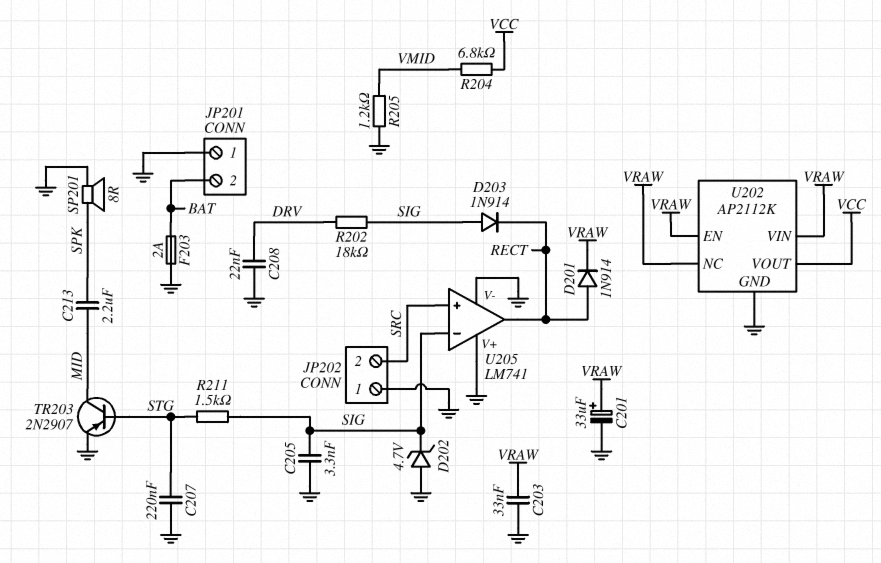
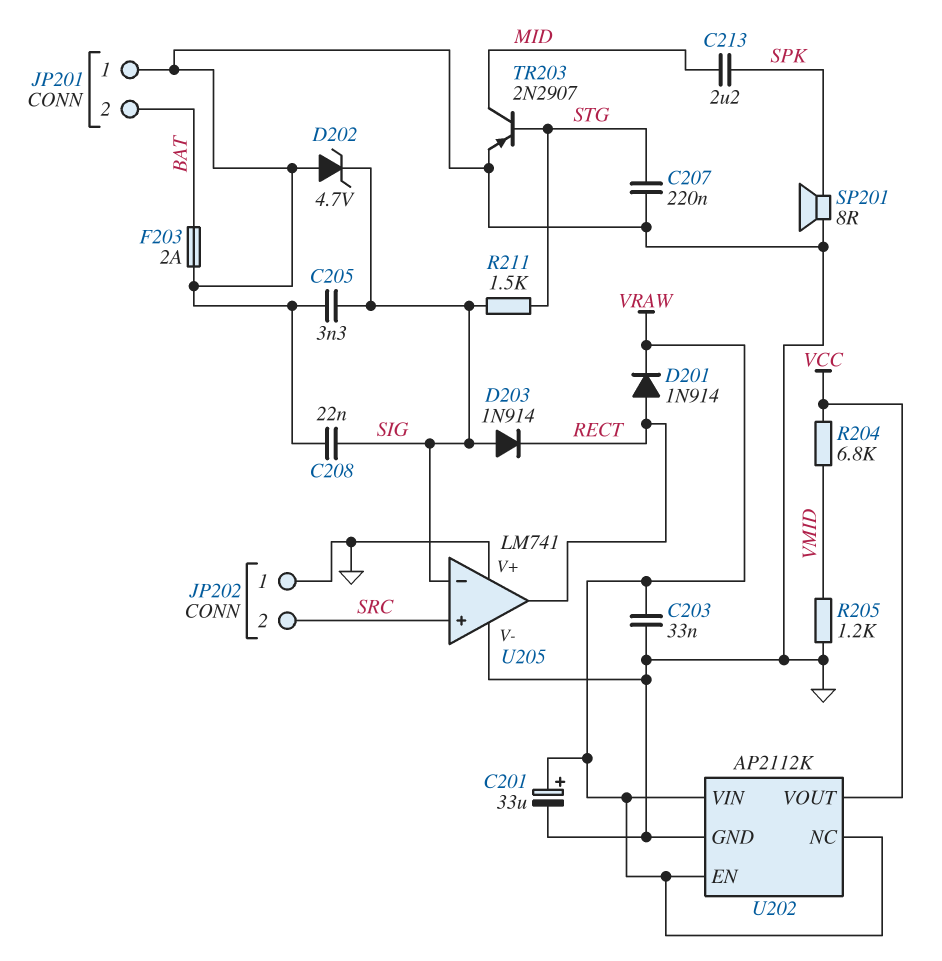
C208: 22nF (DRV, GND) -> 22nF (GND, SIG)
R202: 18k (DRV, SIG) -> none

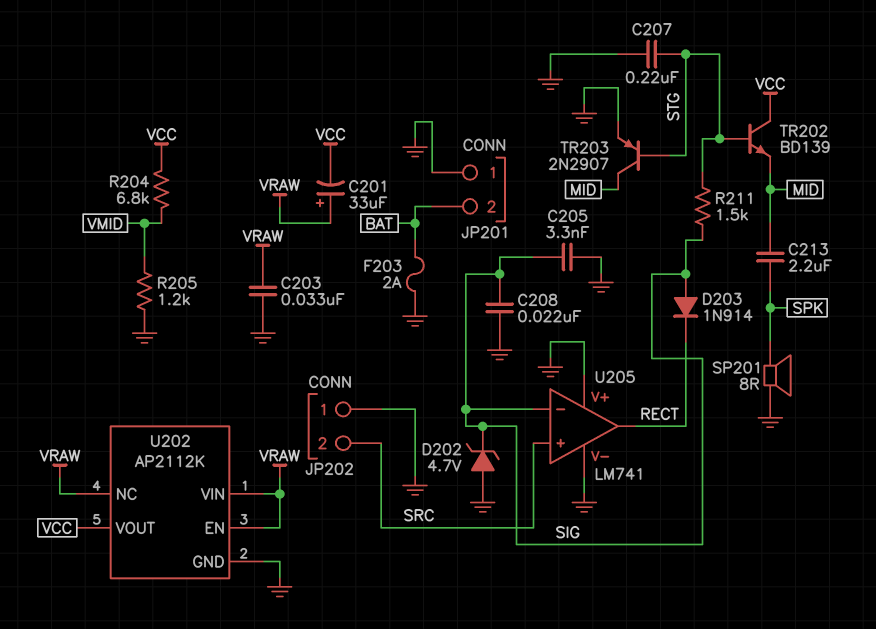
C201: 33uF (plus VRAW, minus GND) -> 33uF (plus VRAW, minus VCC)
D201: diode 1N914 (A RECT, K VRAW) -> none
TR202: none -> NPN BD139 (B STG, C VCC, E MID)

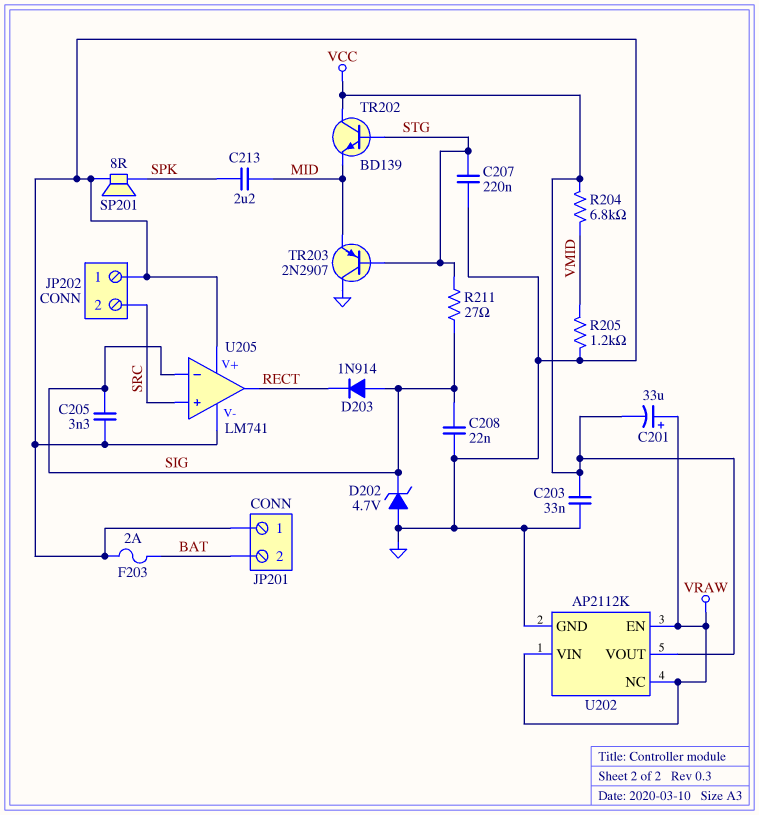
C203: 33nF (GND, VRAW) -> 33nF (GND, VCC)
R211: 1.5k (SIG, STG) -> 27 (SIG, STG)
TR203: PNP 2N2907 (B STG, C MID, E GND) -> PNP 2N2907 (B STG, C GND, E MID)

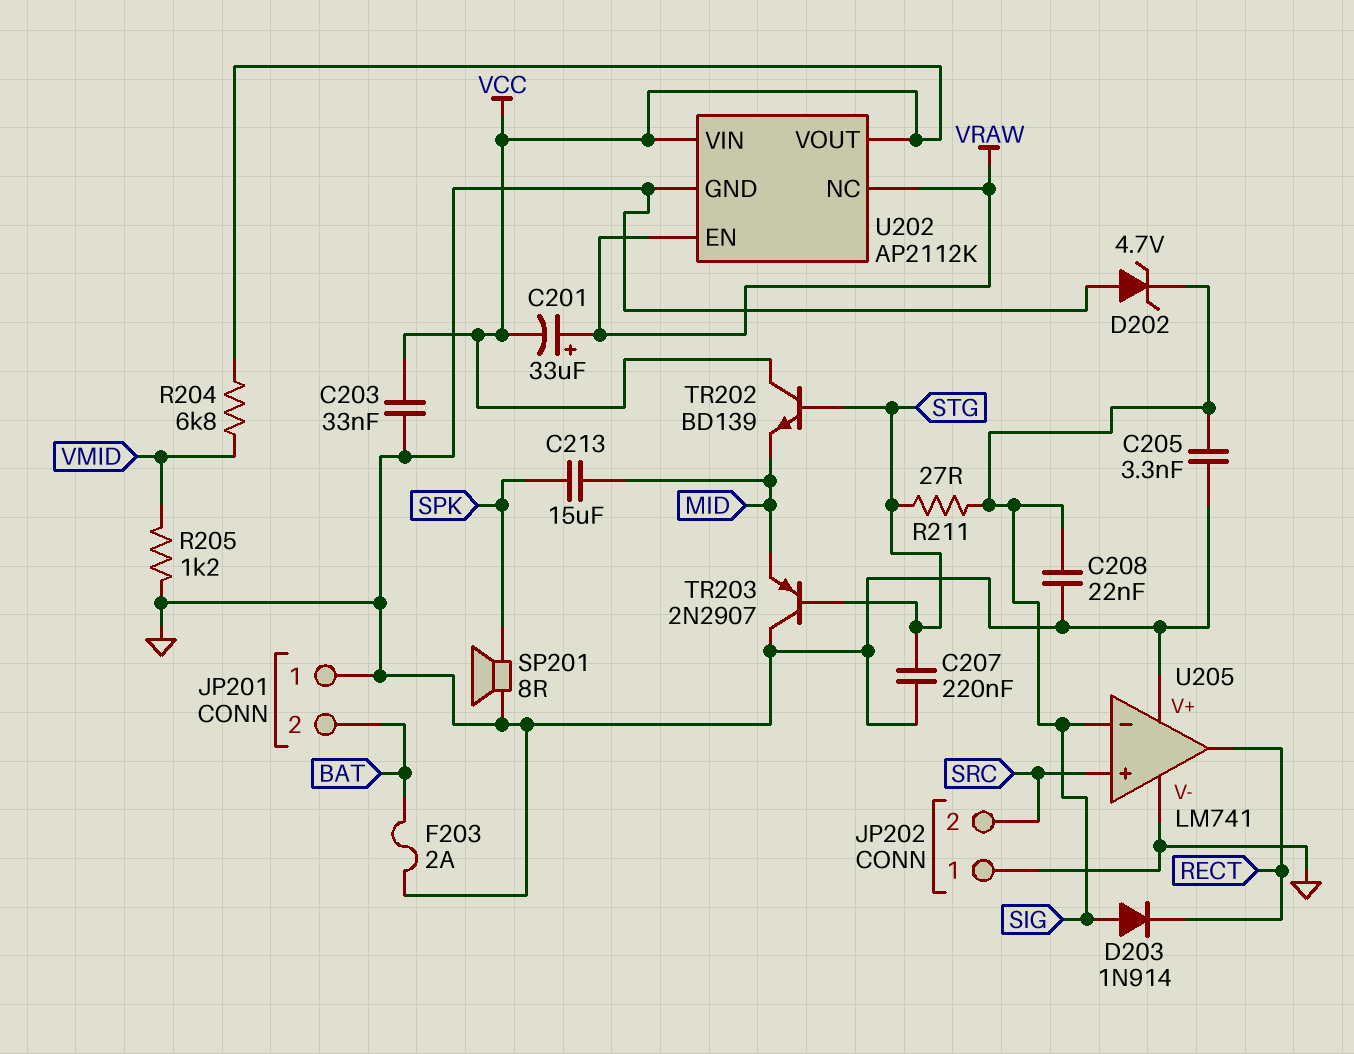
C213: 2.2uF (MID, SPK) -> 15uF (MID, SPK)
U202 pin VIN: VRAW -> VCC

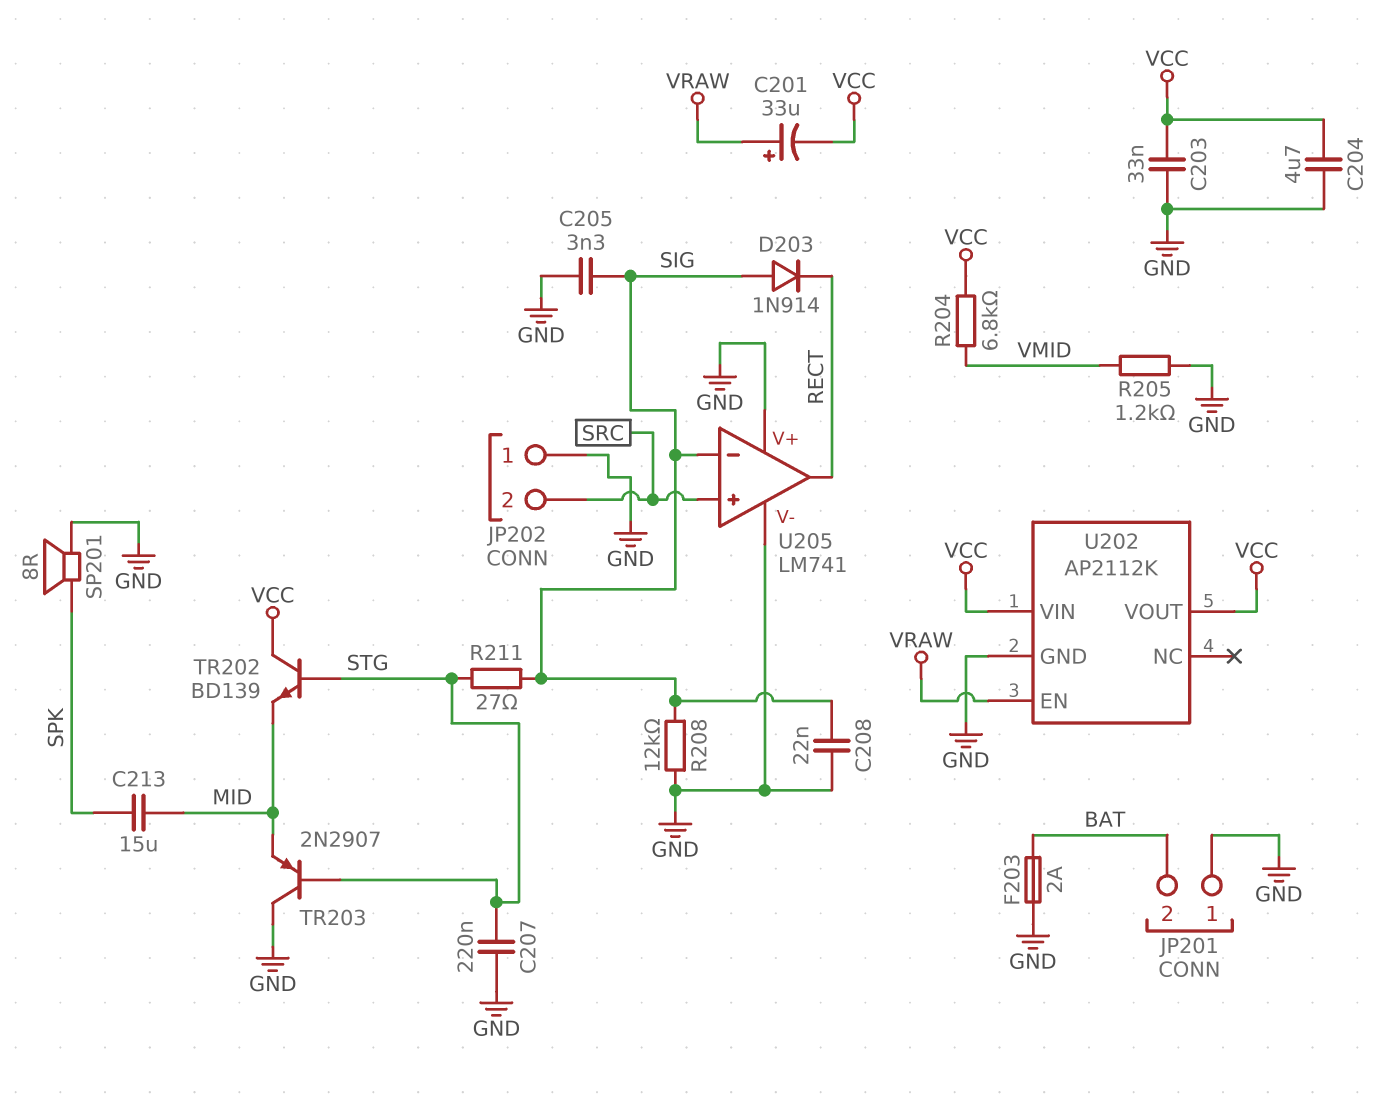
C204: none -> 4.7uF (GND, VCC)
D202: zener 4.7V (A GND, K SIG) -> none
R208: none -> 12k (GND, SIG)
U202 pin NC: VRAW -> none

